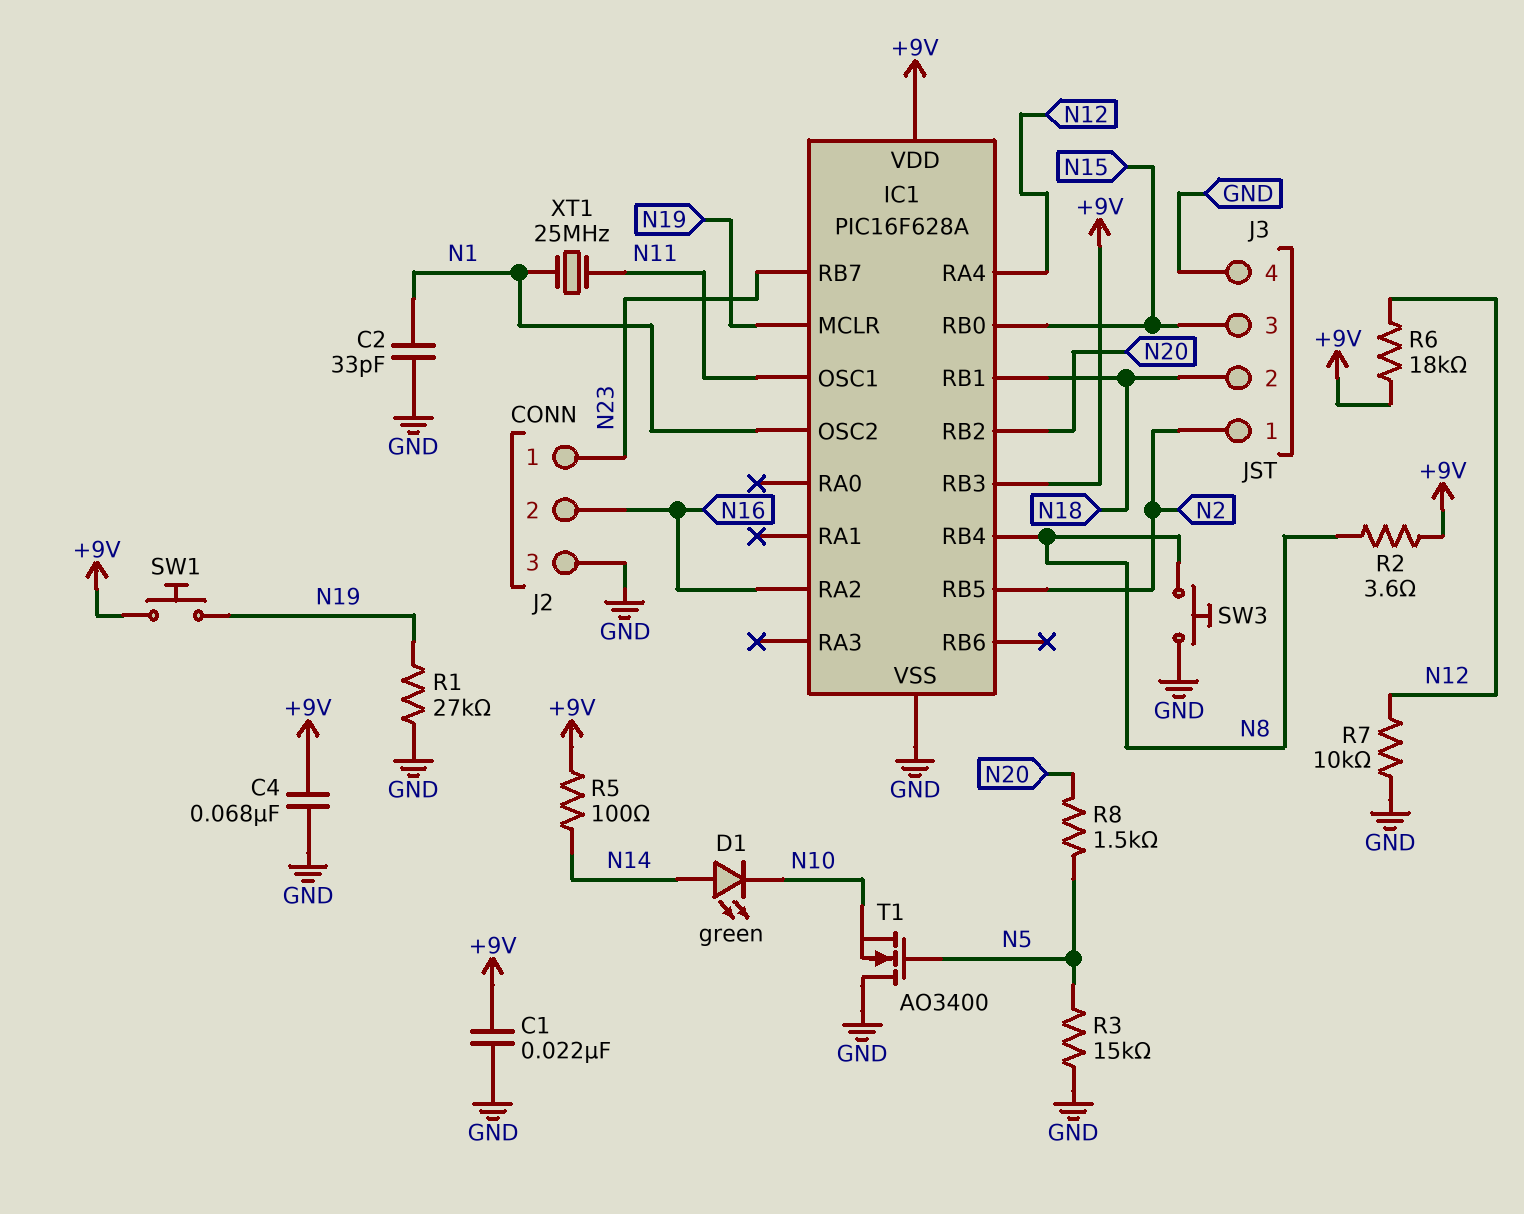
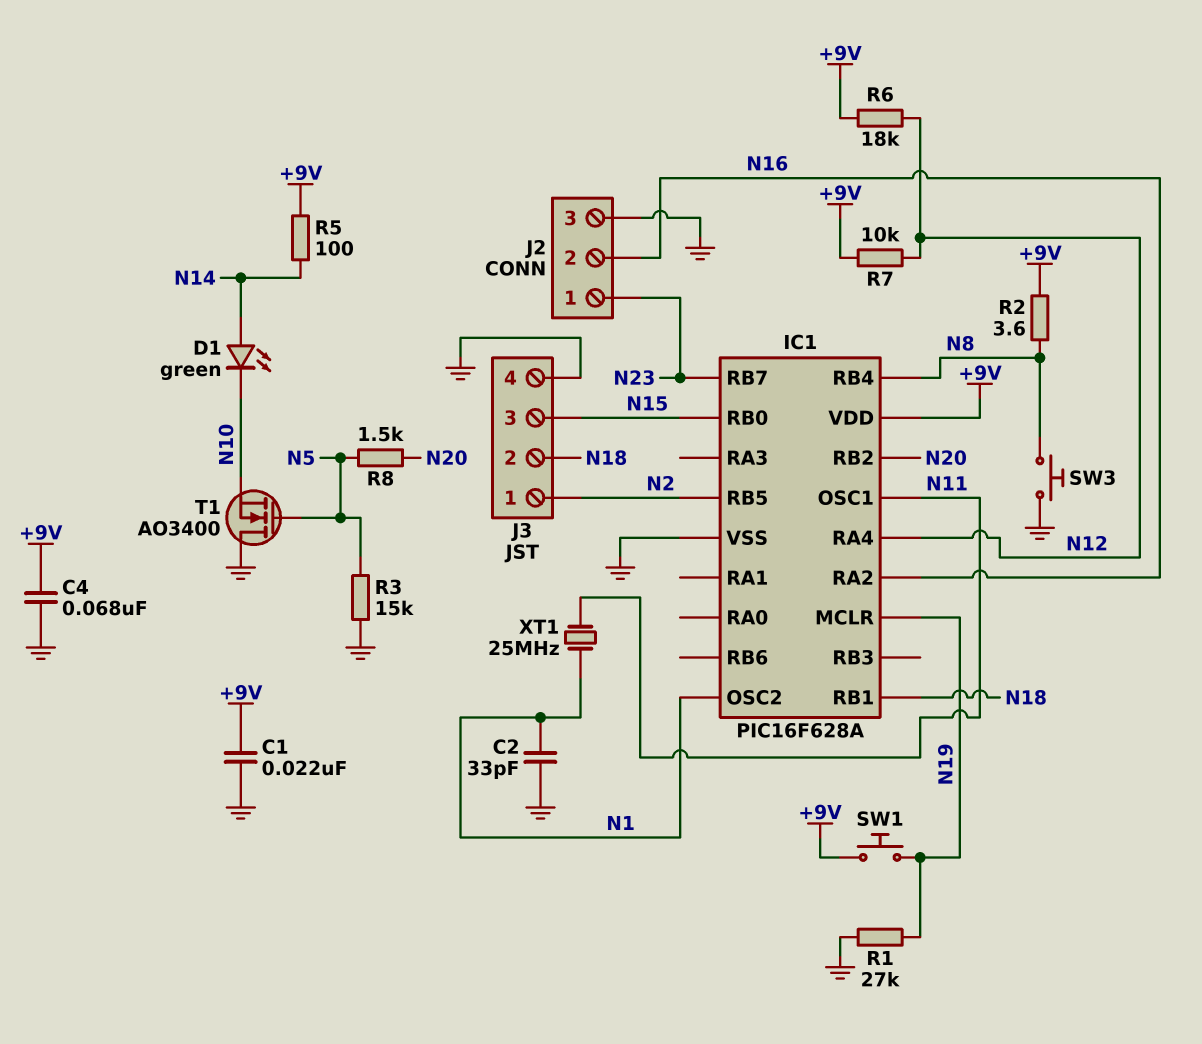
IC1 pin RB3: +9V -> none
R7: 10k (GND, N12) -> 10k (+9V, N12)

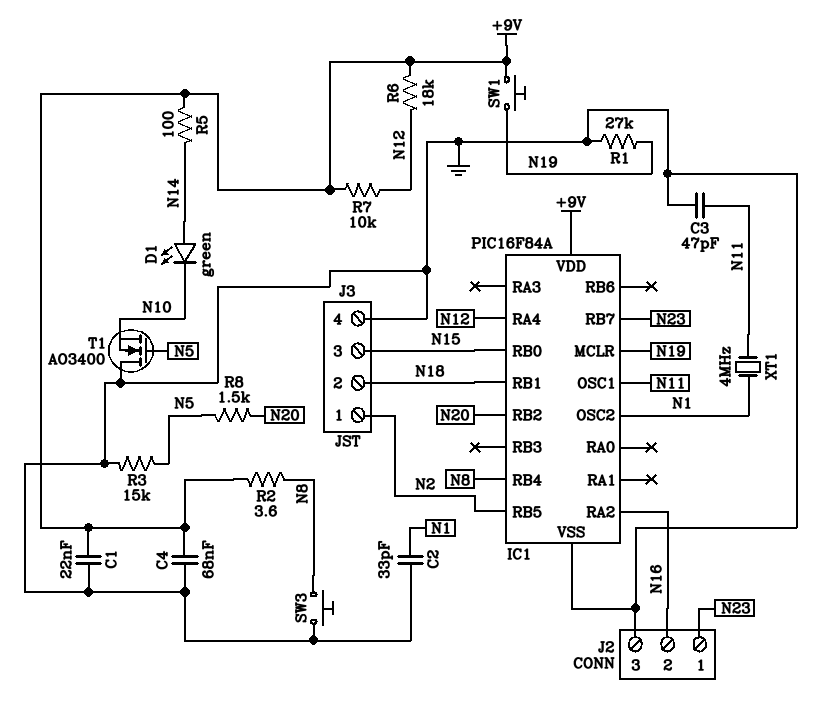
C3: none -> 47pF (GND, N11)
IC1: PIC16F628A -> PIC16F84A
XT1: 25MHz (N1, N11) -> 4MHz (N1, N11)

